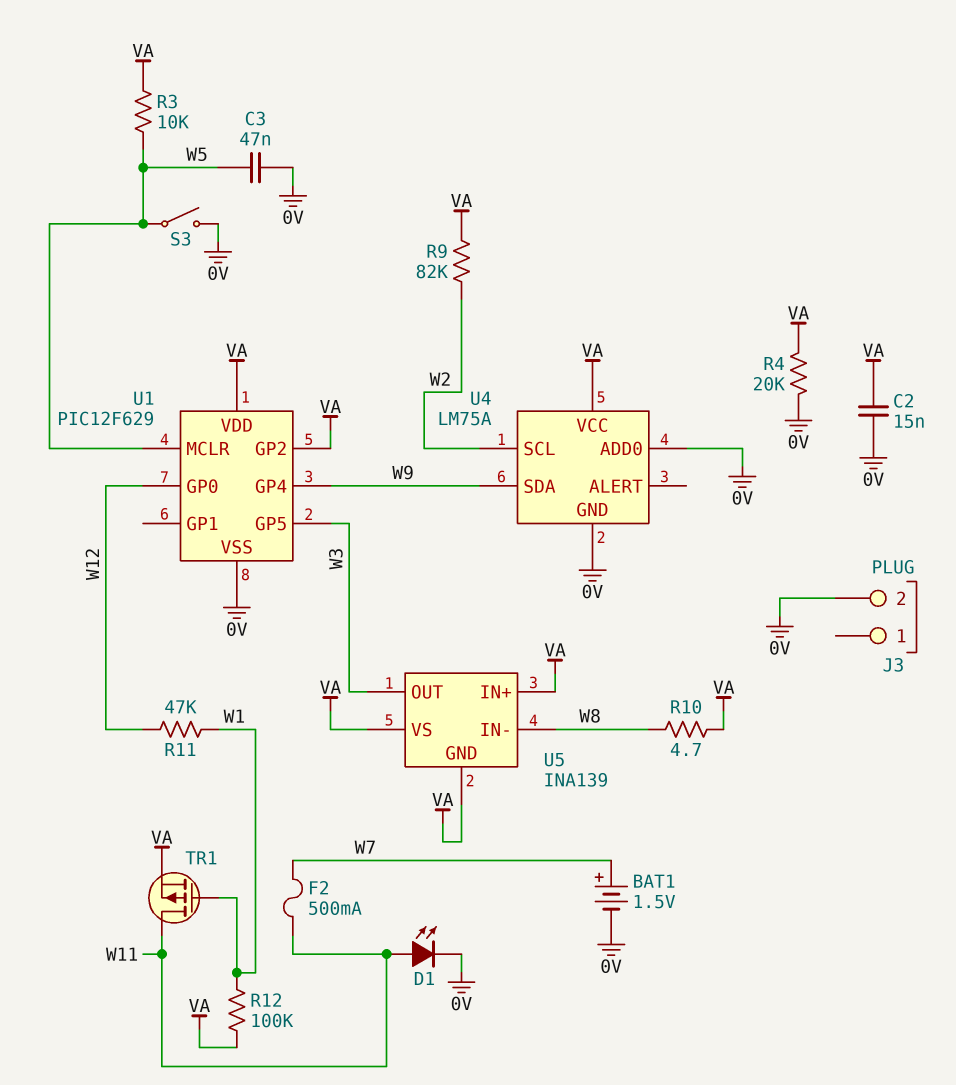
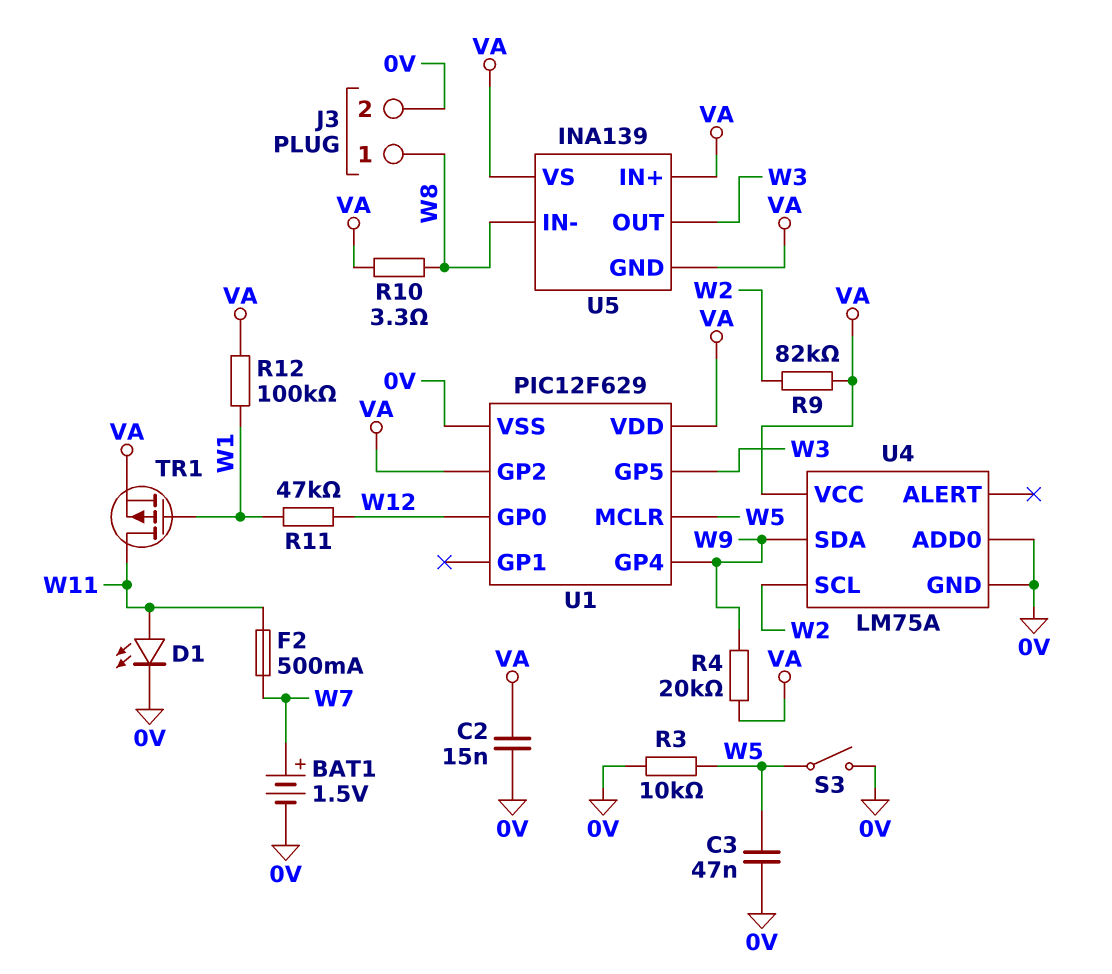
J3 pin 1: none -> W8
R3: 10k (VA, W5) -> 10k (0V, W5)
R4: 20k (0V, VA) -> 20k (VA, W9)
R10: 4.7 (VA, W8) -> 3.3 (VA, W8)

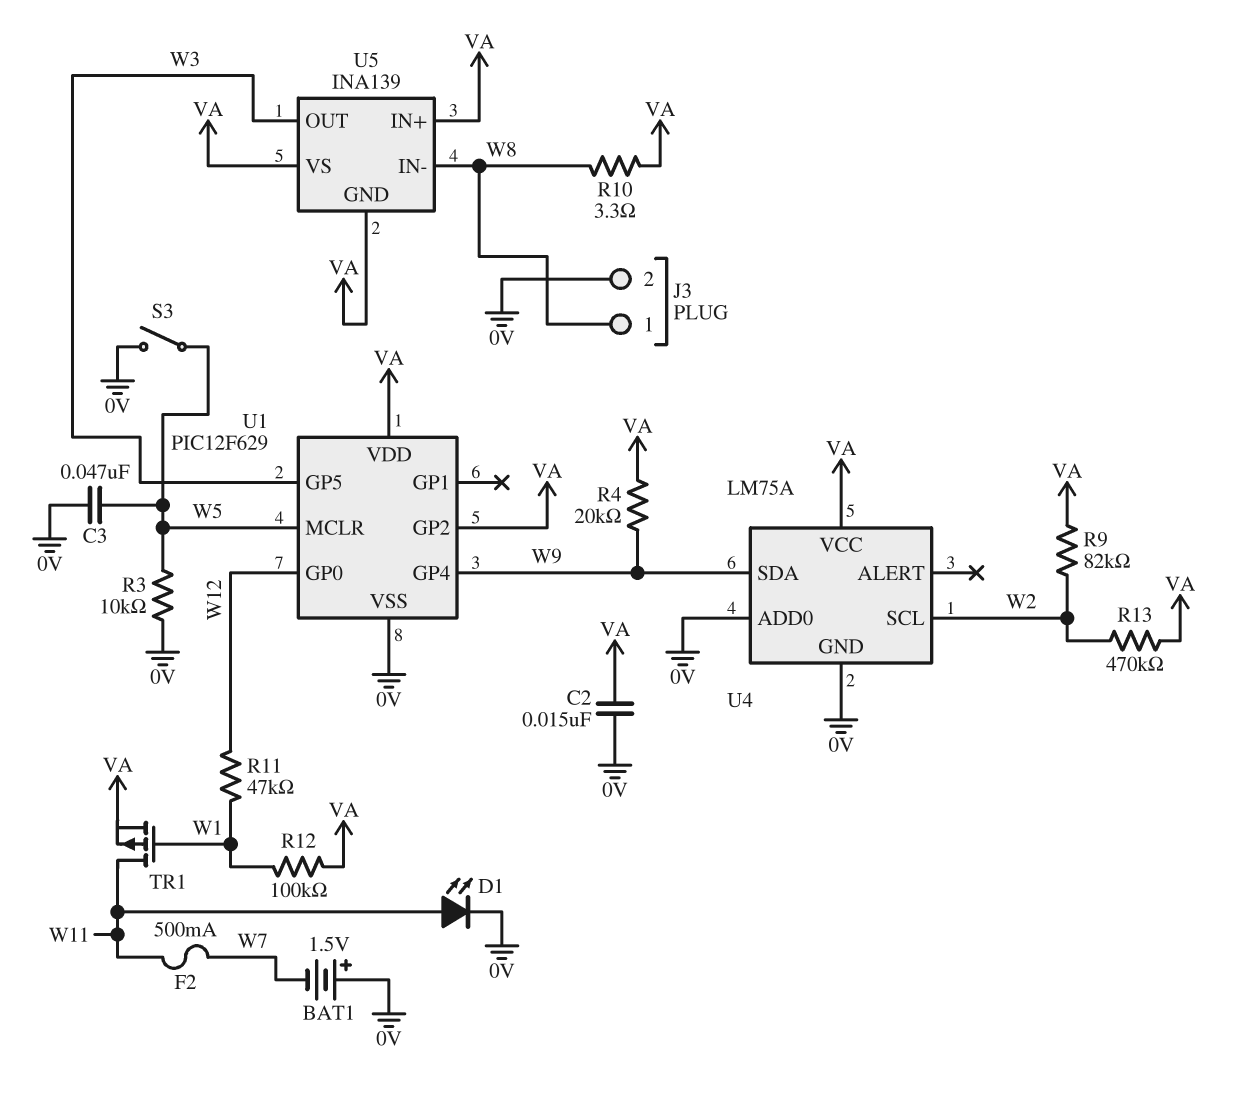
BAT1: 1.5V (plus W7, minus 0V) -> 1.5V (plus 0V, minus W7)
R13: none -> 470k (VA, W2)

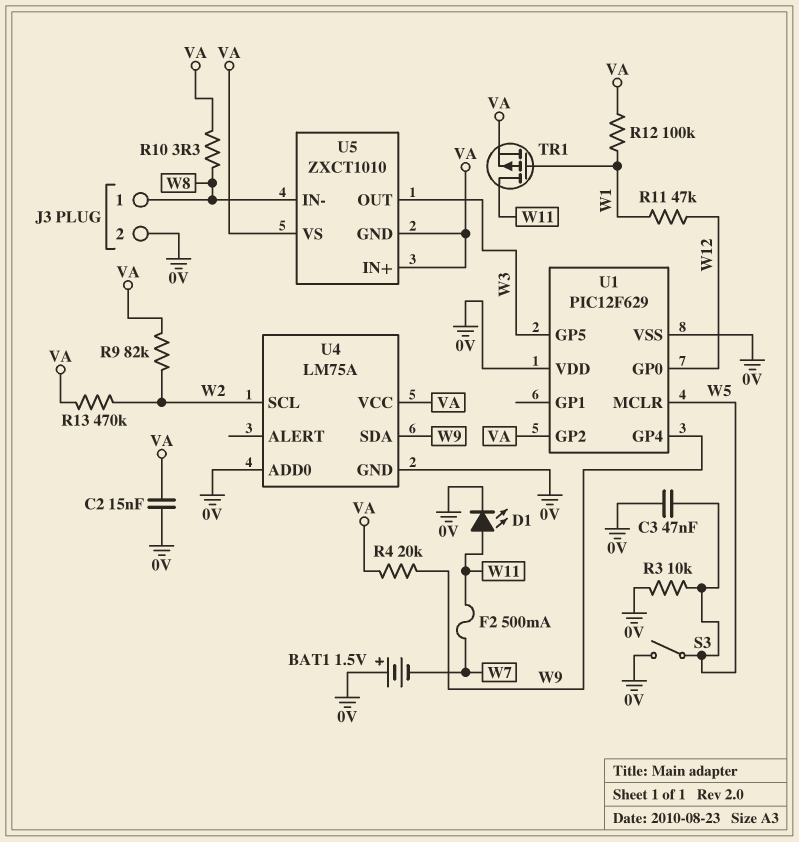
U1 pin VDD: VA -> 0V
U5: INA139 -> ZXCT1010

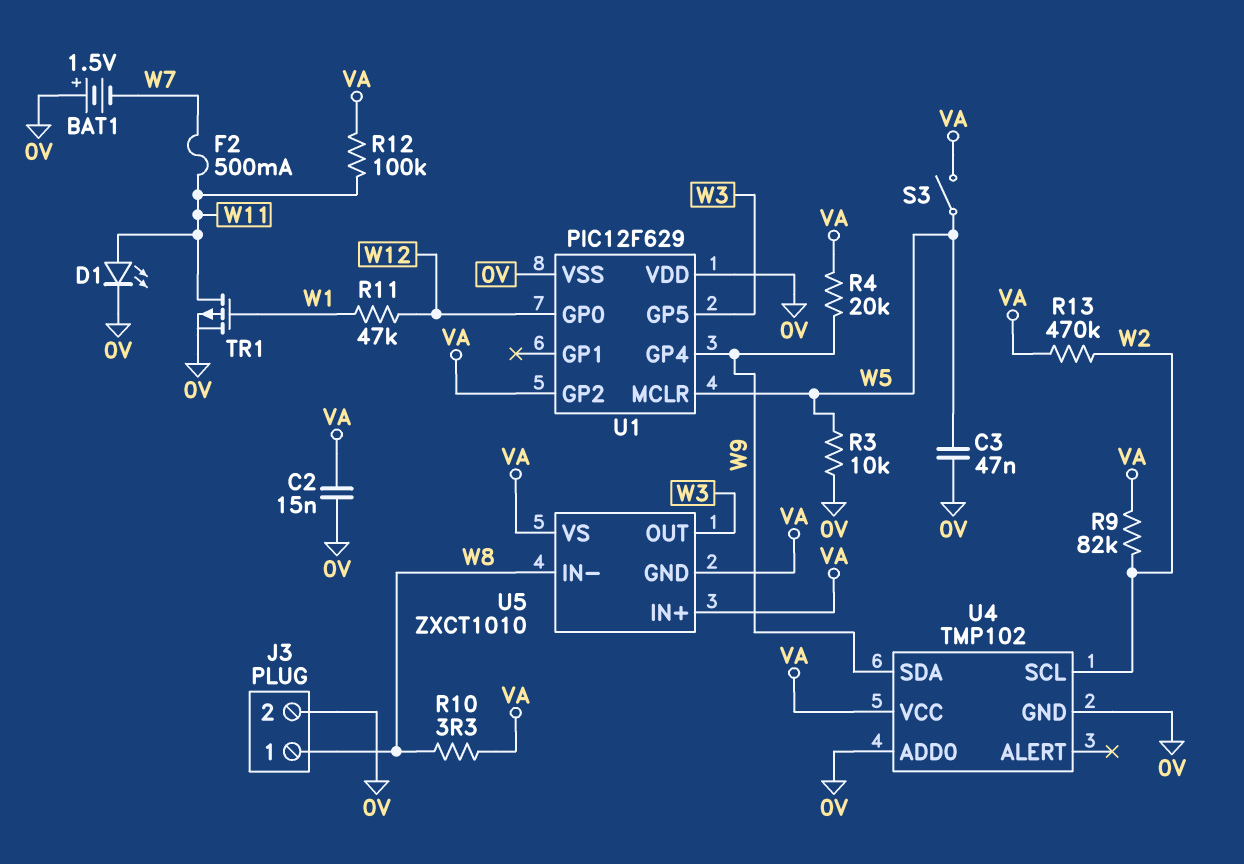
R12: 100k (VA, W1) -> 100k (VA, W11)
S3: switch (0V, W5) -> switch (VA, W5)
TR1: PMOS (G W1, D W11, S VA) -> PMOS (G W1, D W11, S 0V)
U4: LM75A -> TMP102

